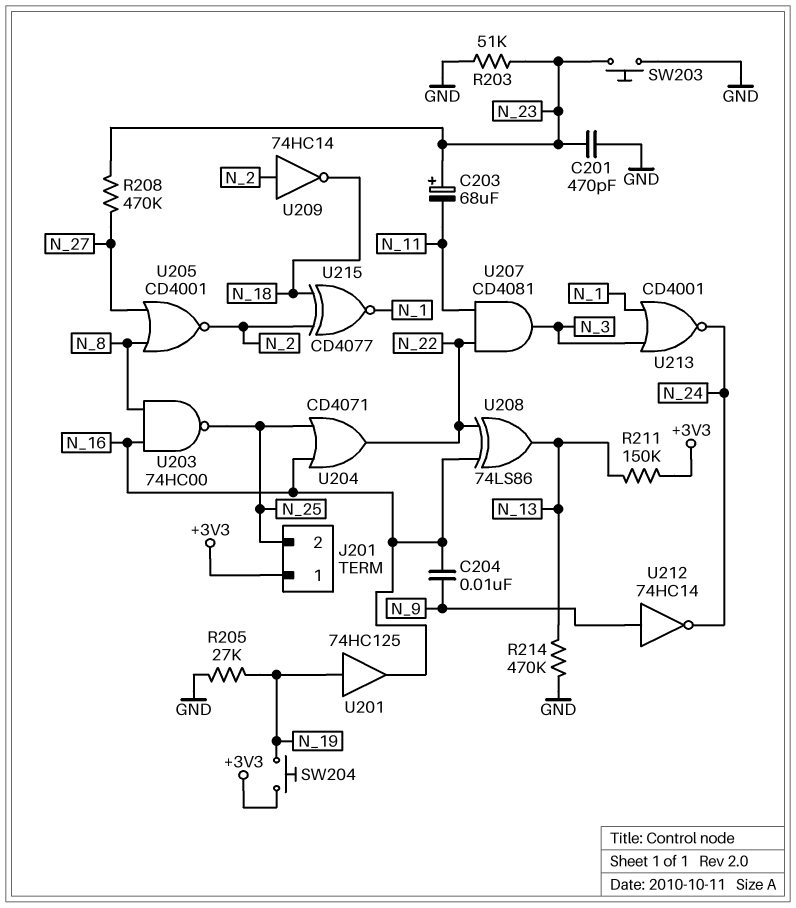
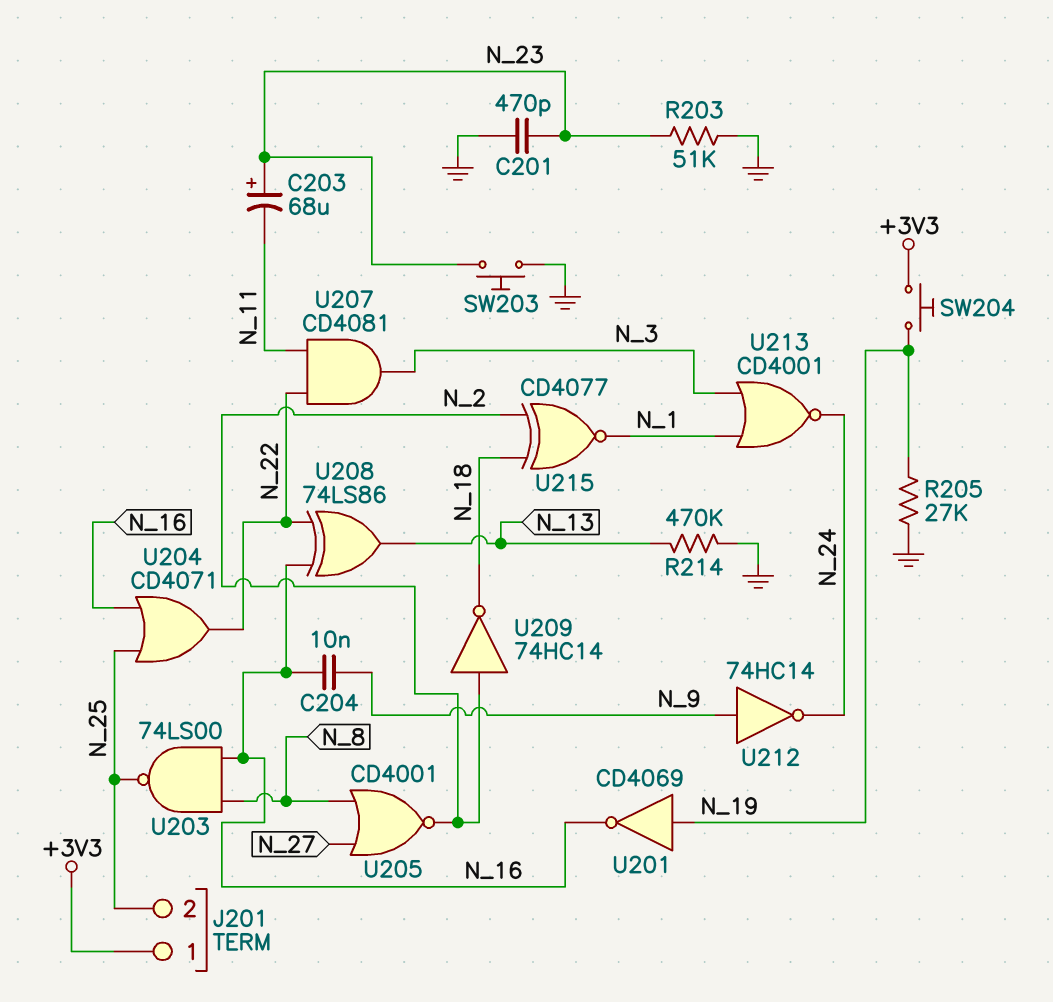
R208: 470k (N_23, N_27) -> none
R211: 150k (+3V3, N_13) -> none
U201: buffer 74HC125 (in N_19, out N_16) -> NOT CD4069 (in N_19, out N_16)
U203: NAND 74HC00 (in N_8, in N_16, out N_25) -> NAND 74LS00 (in N_8, in N_16, out N_25)

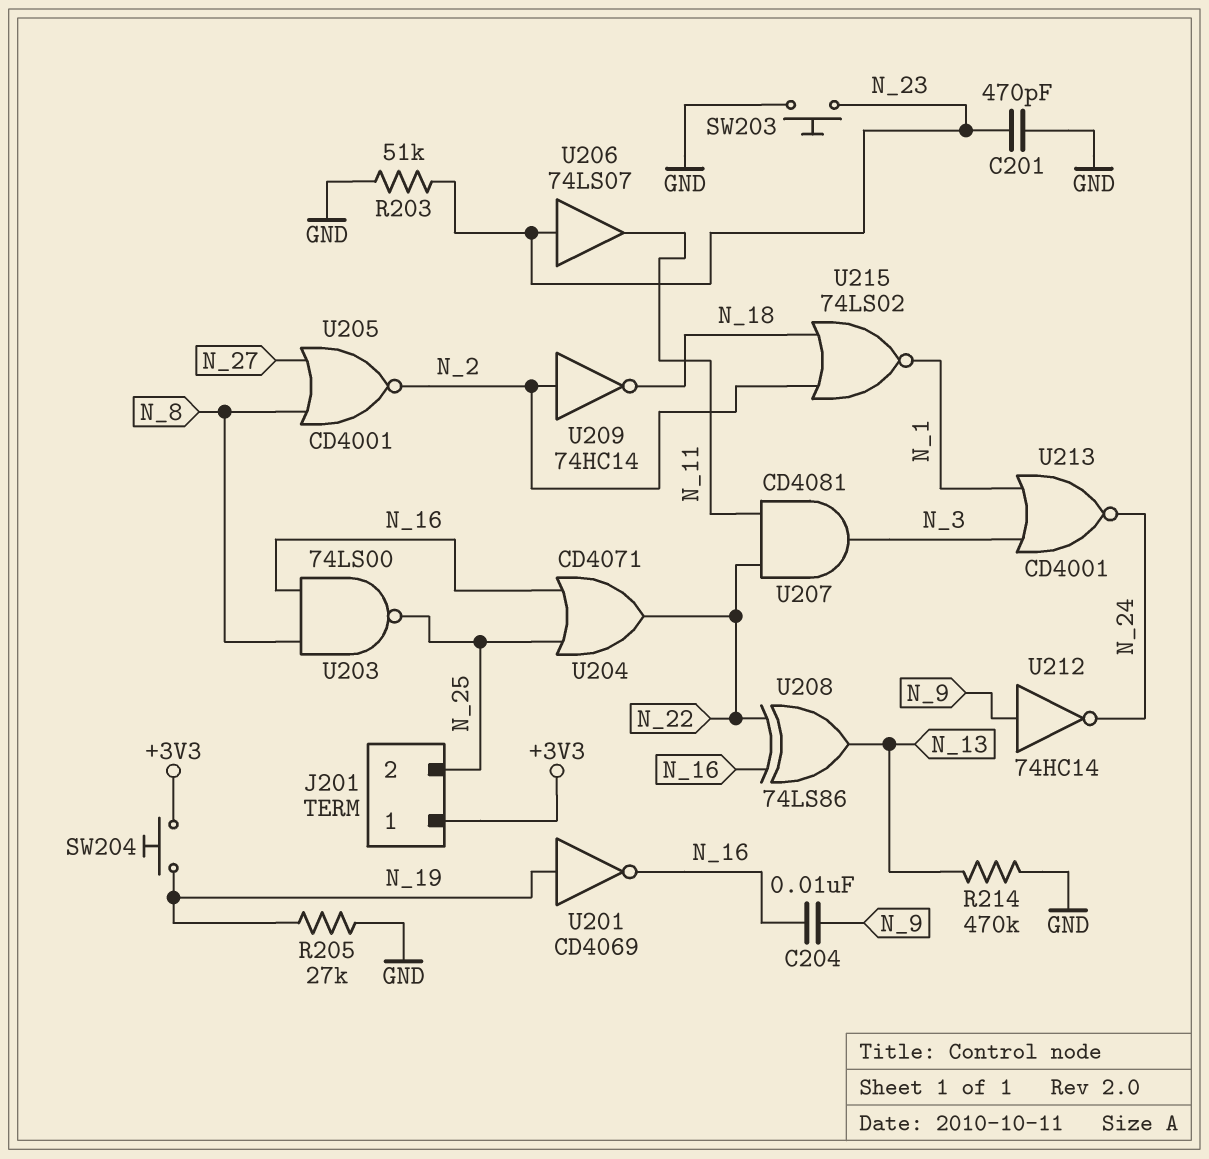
C203: 68uF (plus N_23, minus N_11) -> none
U206: none -> buffer 74LS07 (in N_23, out N_11)
U215: XNOR CD4077 (in N_2, in N_18, out N_1) -> NOR 74LS02 (in N_2, in N_18, out N_1)

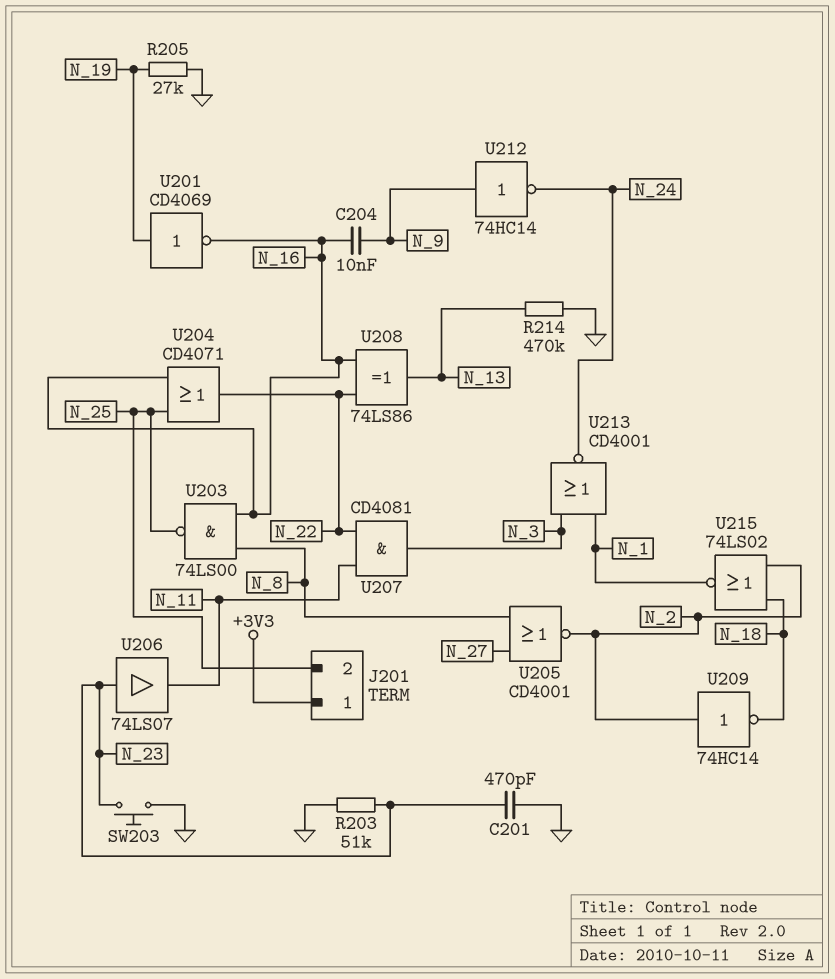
SW204: button (+3V3, N_19) -> none

